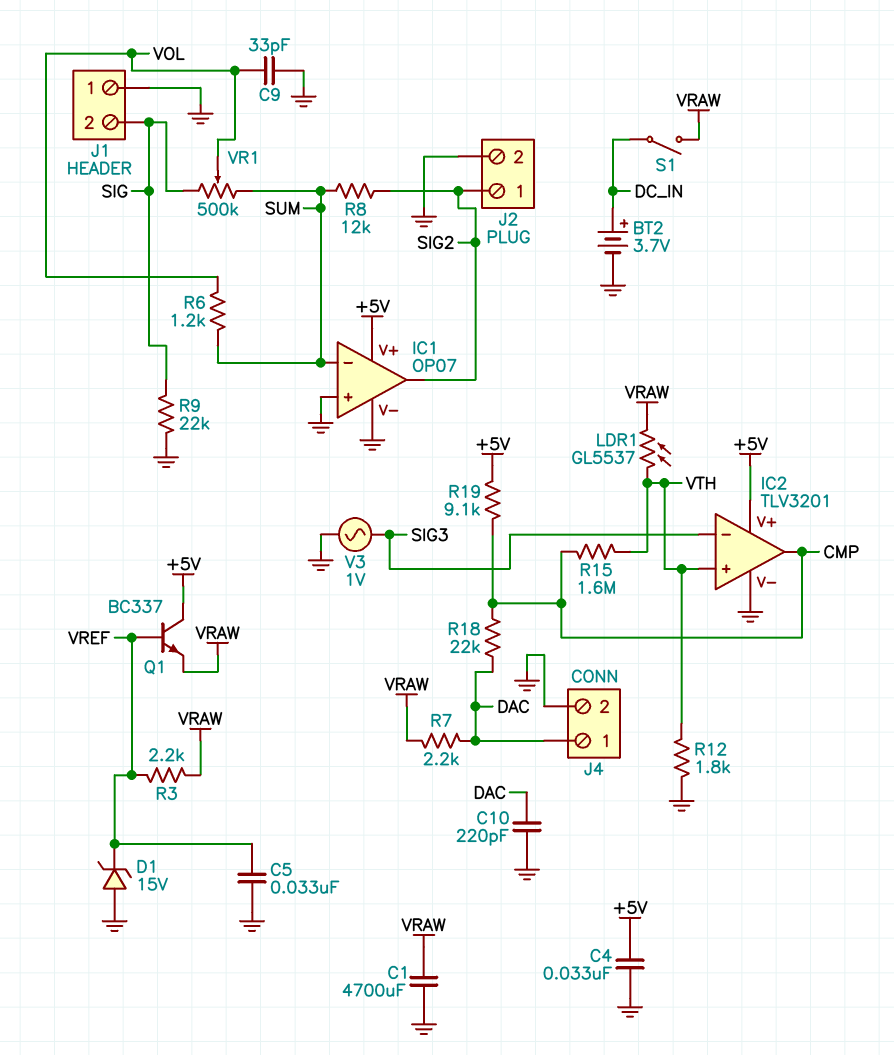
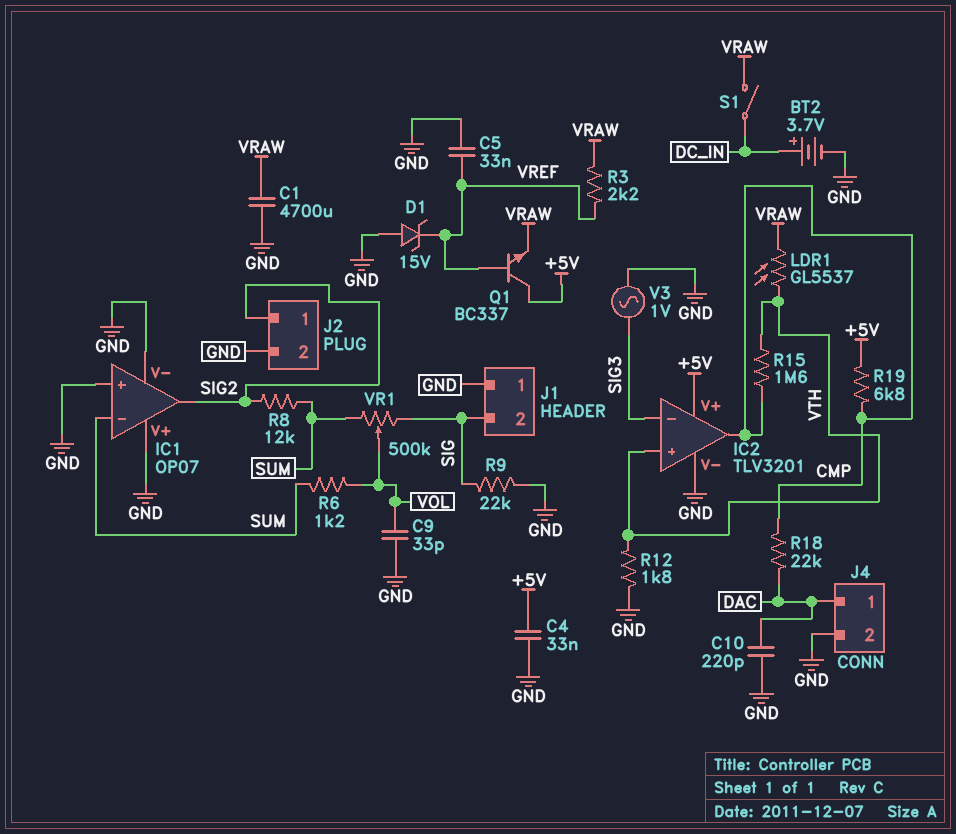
IC1 pin V+: +5V -> GND
R7: 2.2k (DAC, VRAW) -> none
R19: 9.1k (+5V, CMP) -> 6.8k (+5V, CMP)

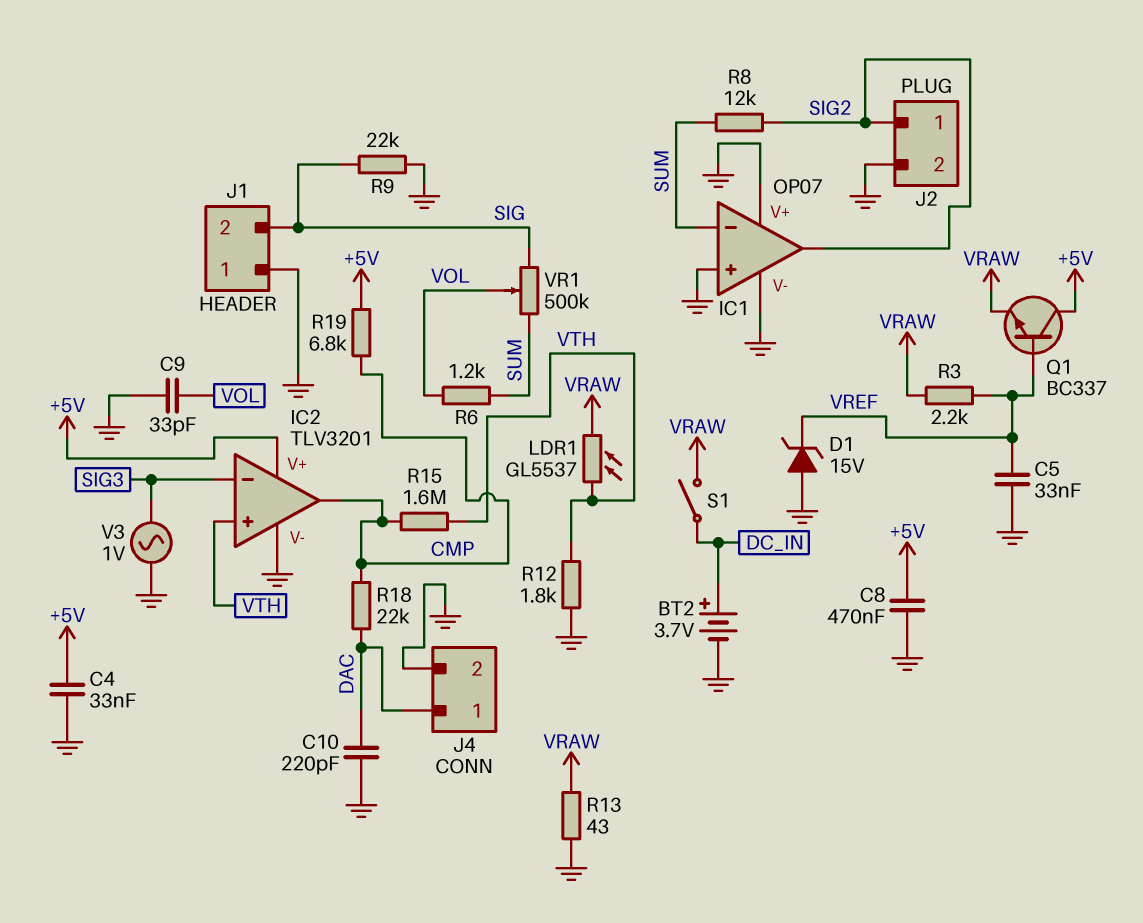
C1: 4700uF (GND, VRAW) -> none
C8: none -> 470nF (+5V, GND)
R13: none -> 43 (GND, VRAW)

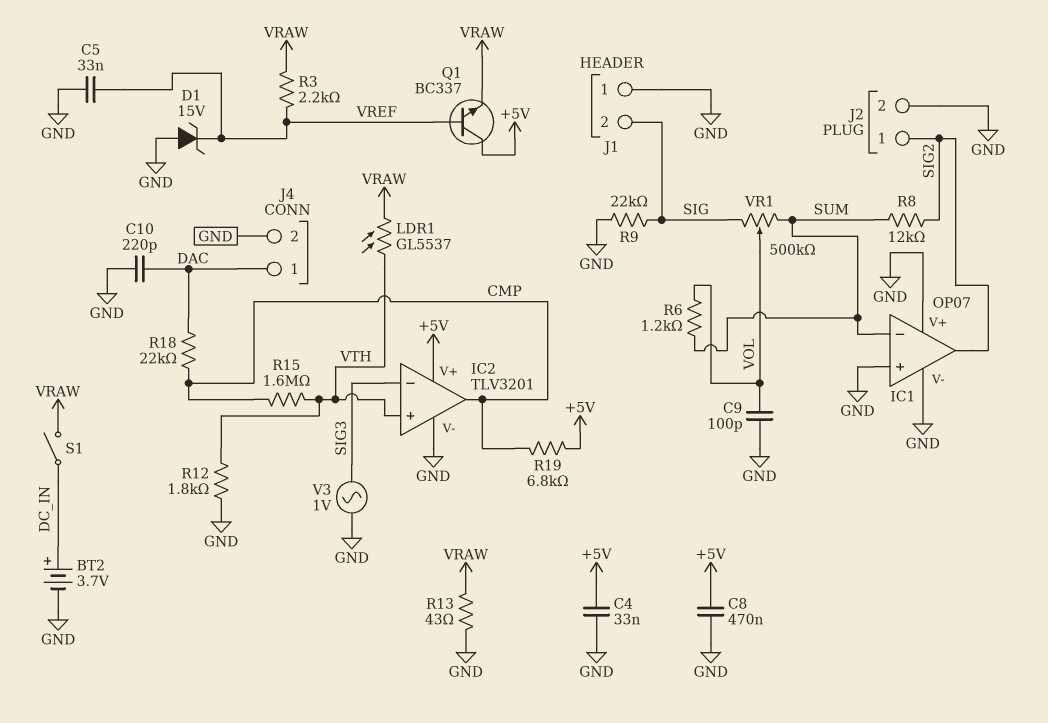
C9: 33pF (GND, VOL) -> 100pF (GND, VOL)

